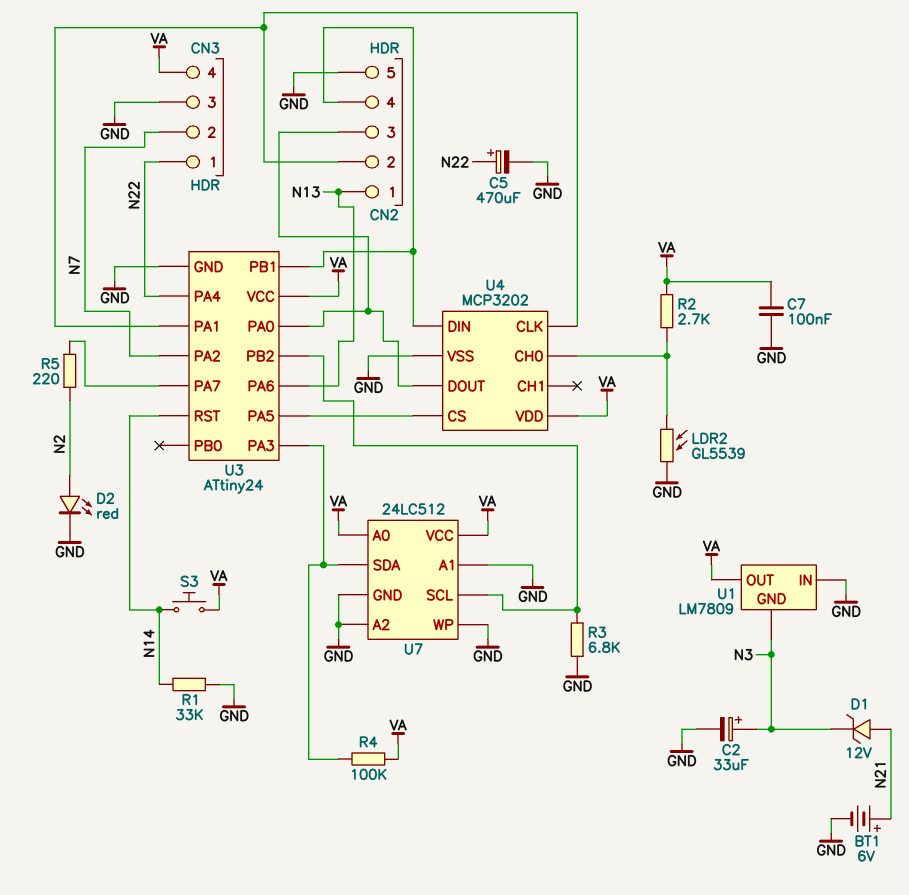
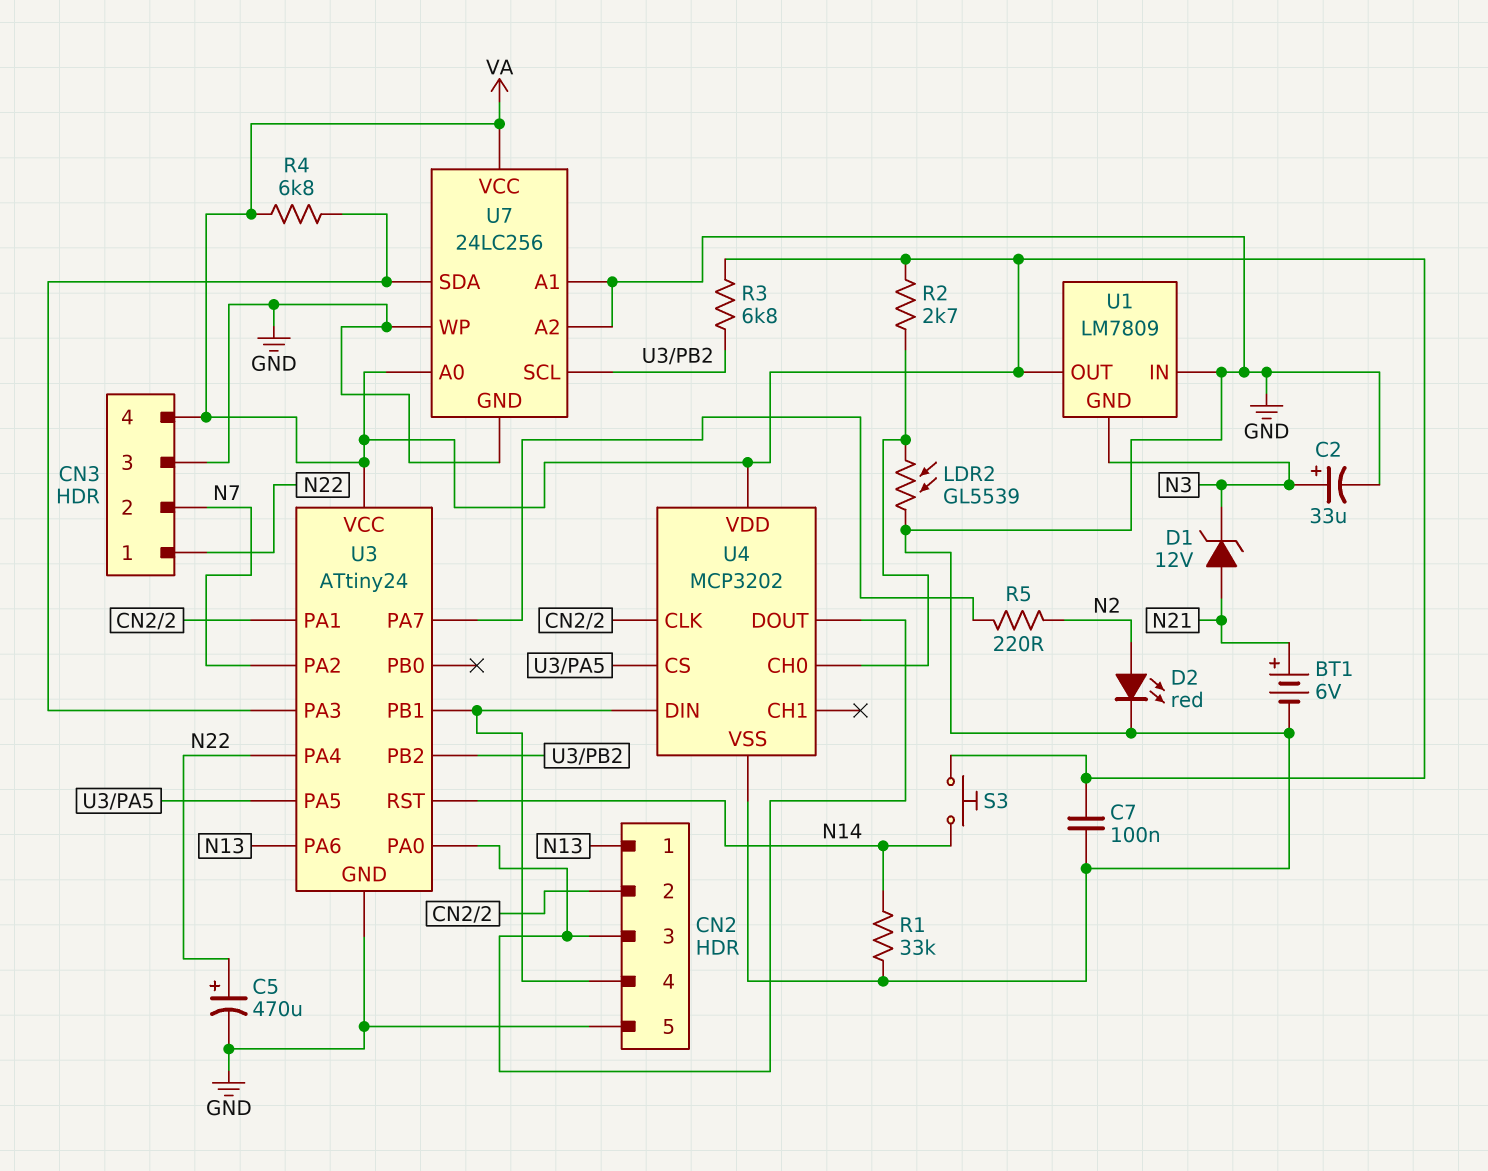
R3: 6.8k (GND, U3/PB2) -> 6.8k (U3/PB2, VA)
R4: 100k (U3/PA3, VA) -> 6.8k (U3/PA3, VA)
U7: 24LC512 -> 24LC256

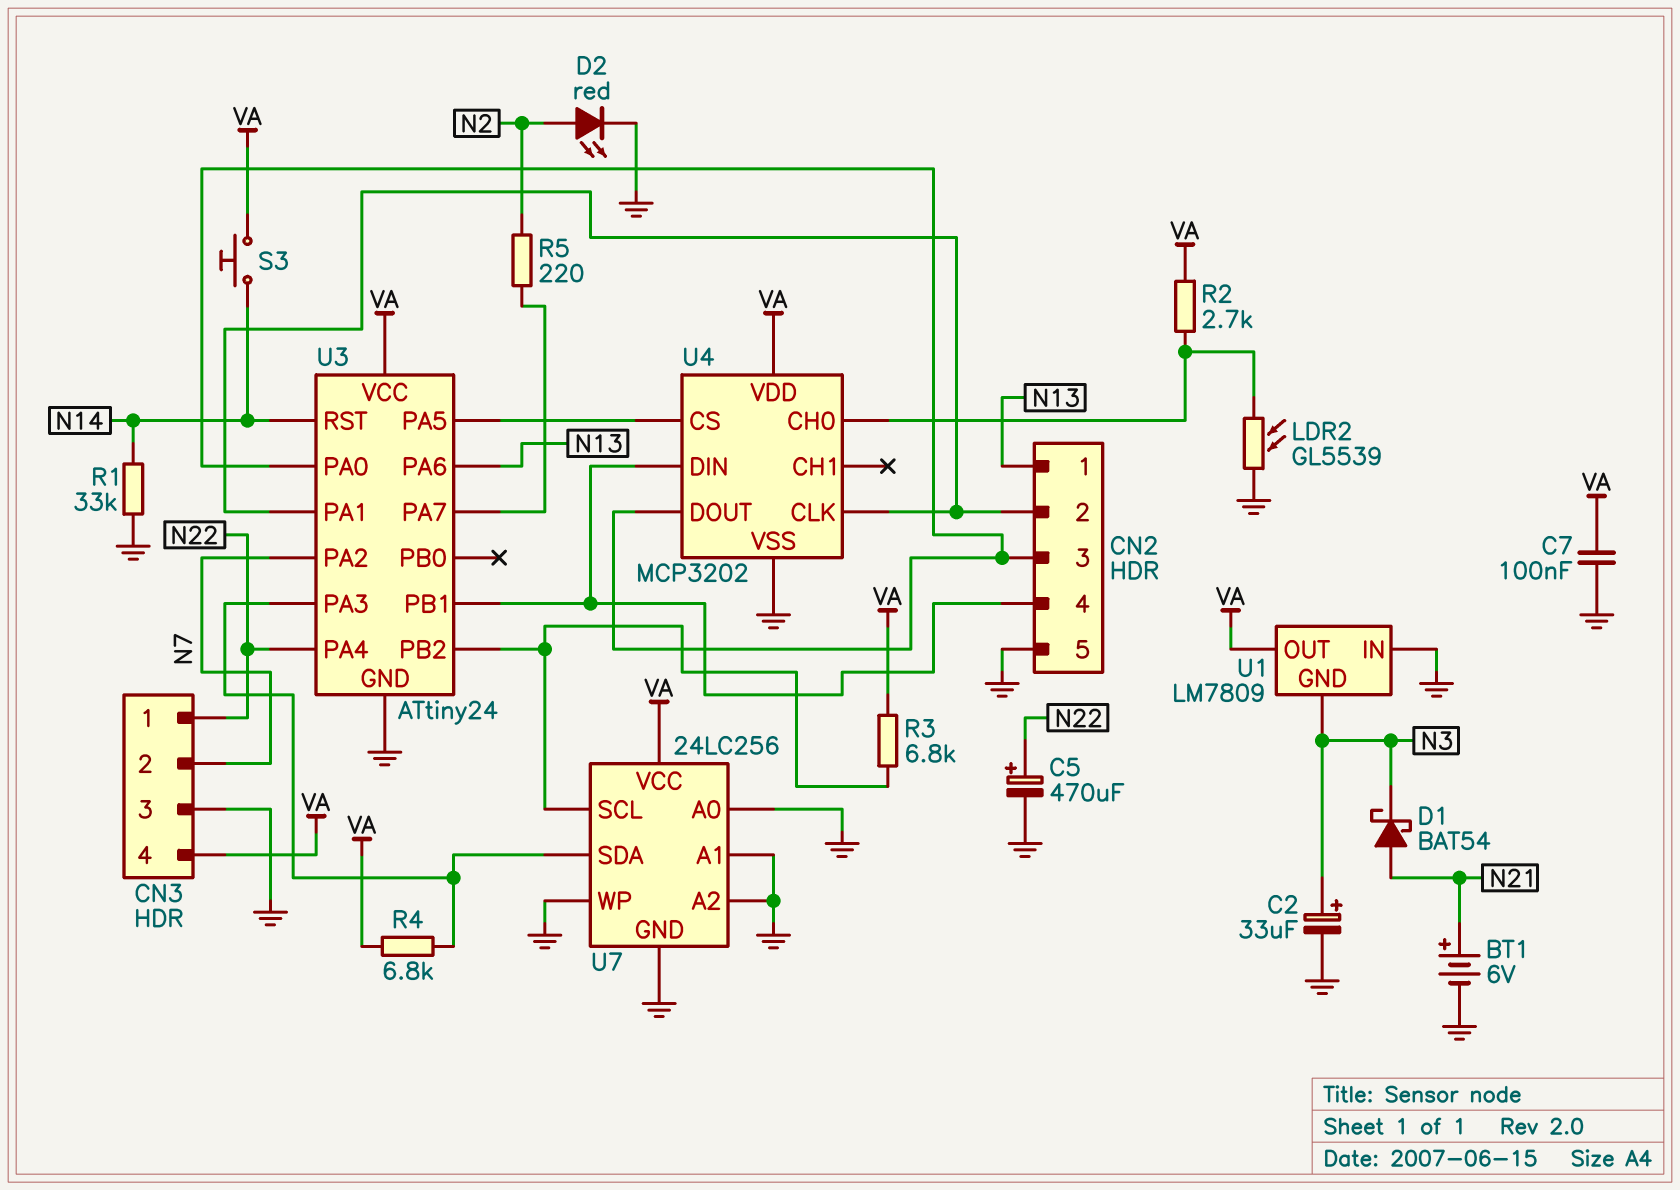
D1: zener 12V (A N21, K N3) -> schottky BAT54 (A N21, K N3)
U7 pin A0: VA -> GND

